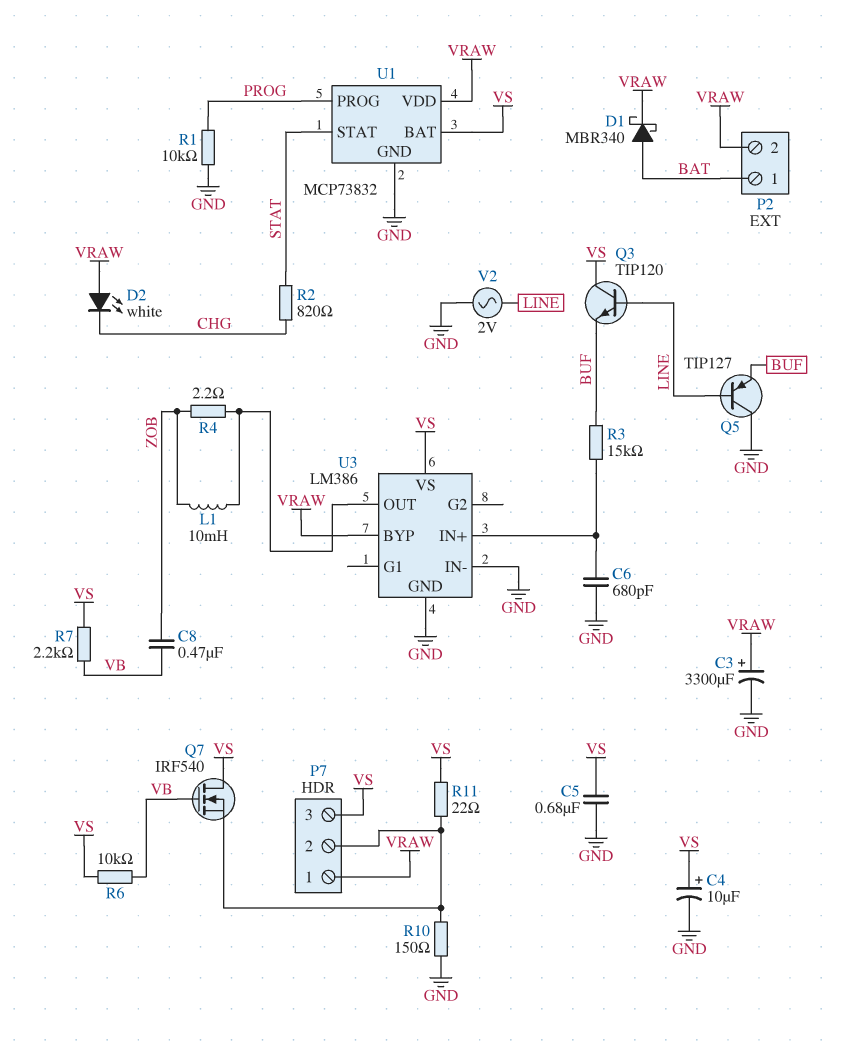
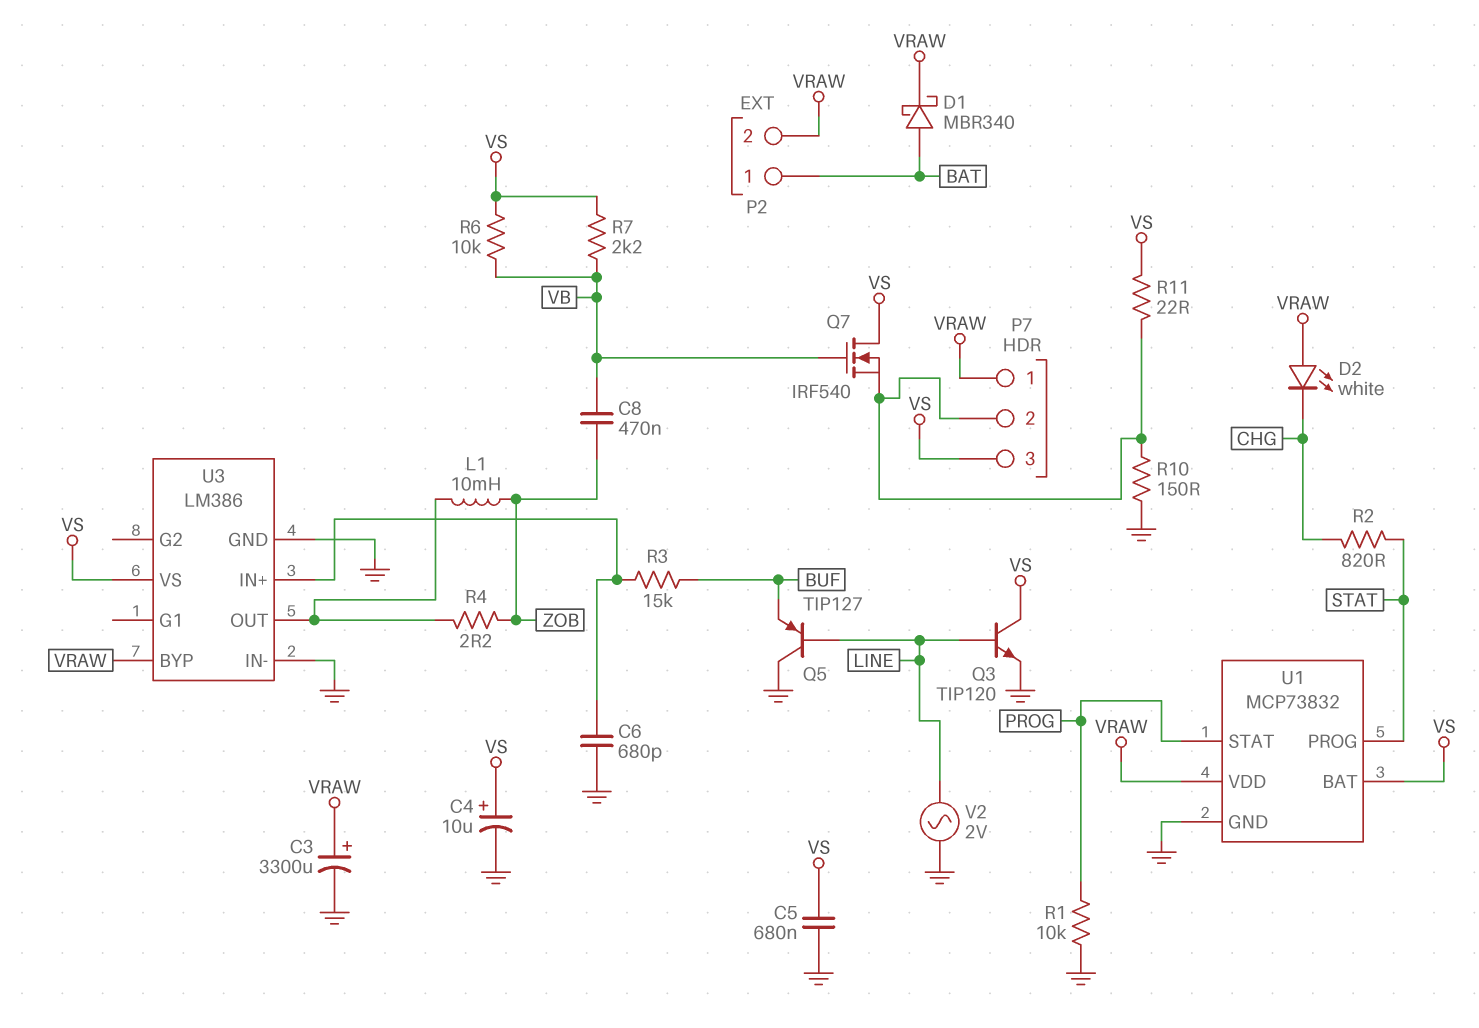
Q3: NPN TIP120 (B LINE, C VS, E BUF) -> NPN TIP120 (B LINE, C VS, E GND)
U1 pin PROG: PROG -> STAT
U1 pin STAT: STAT -> PROG

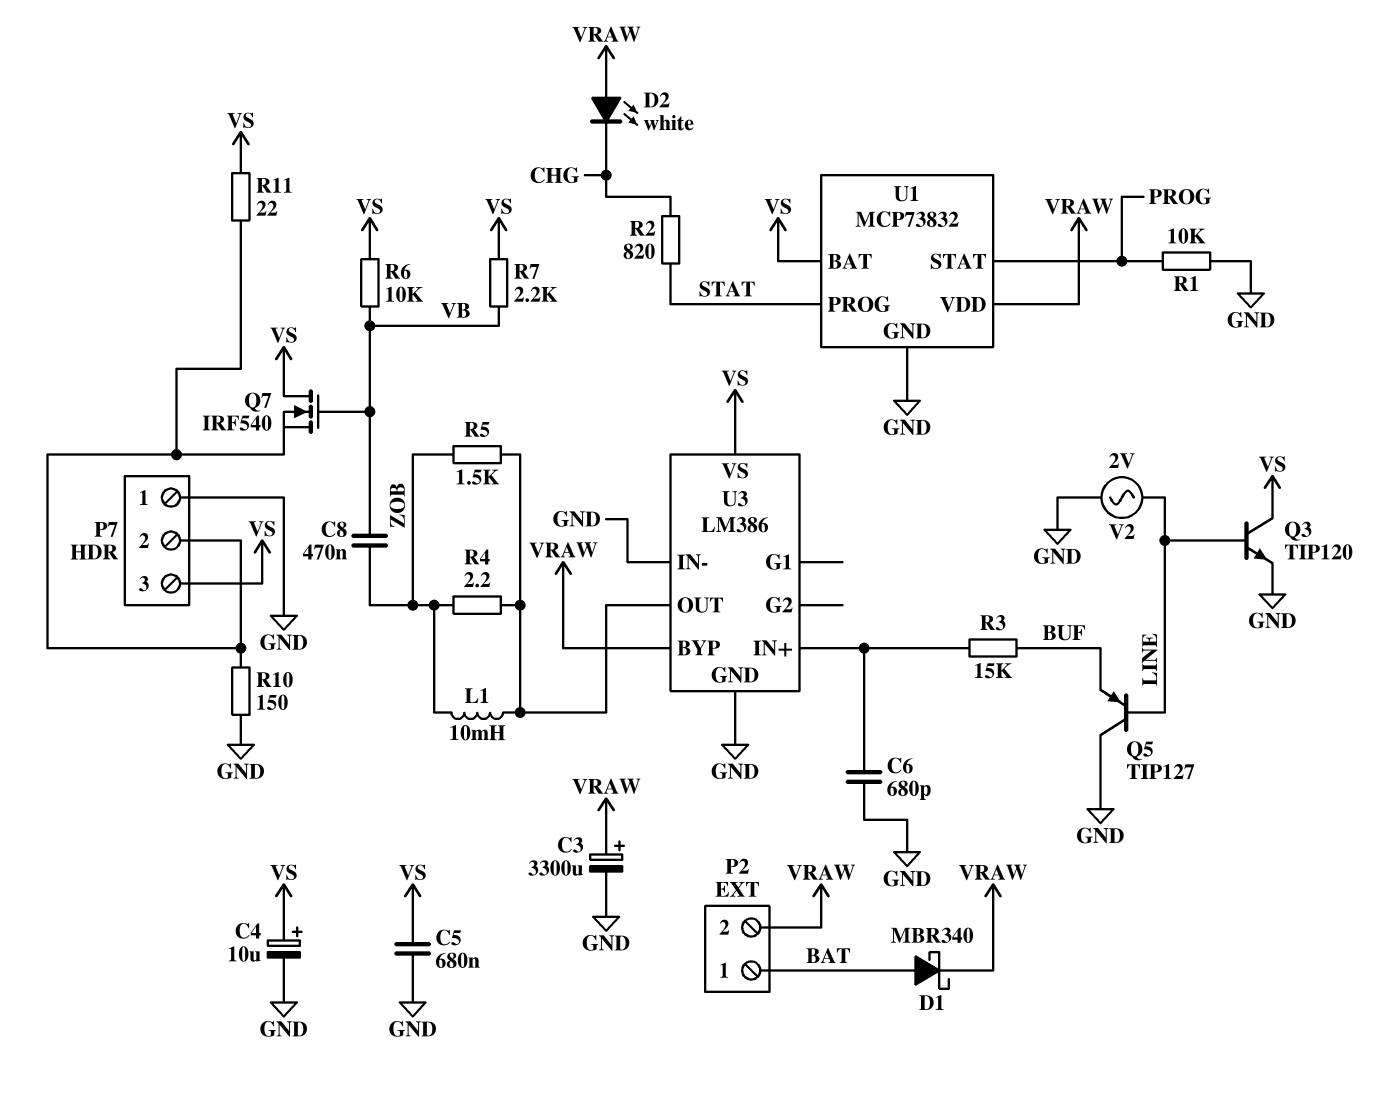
P7 pin 1: VRAW -> GND
R5: none -> 1.5k (U3/OUT, ZOB)

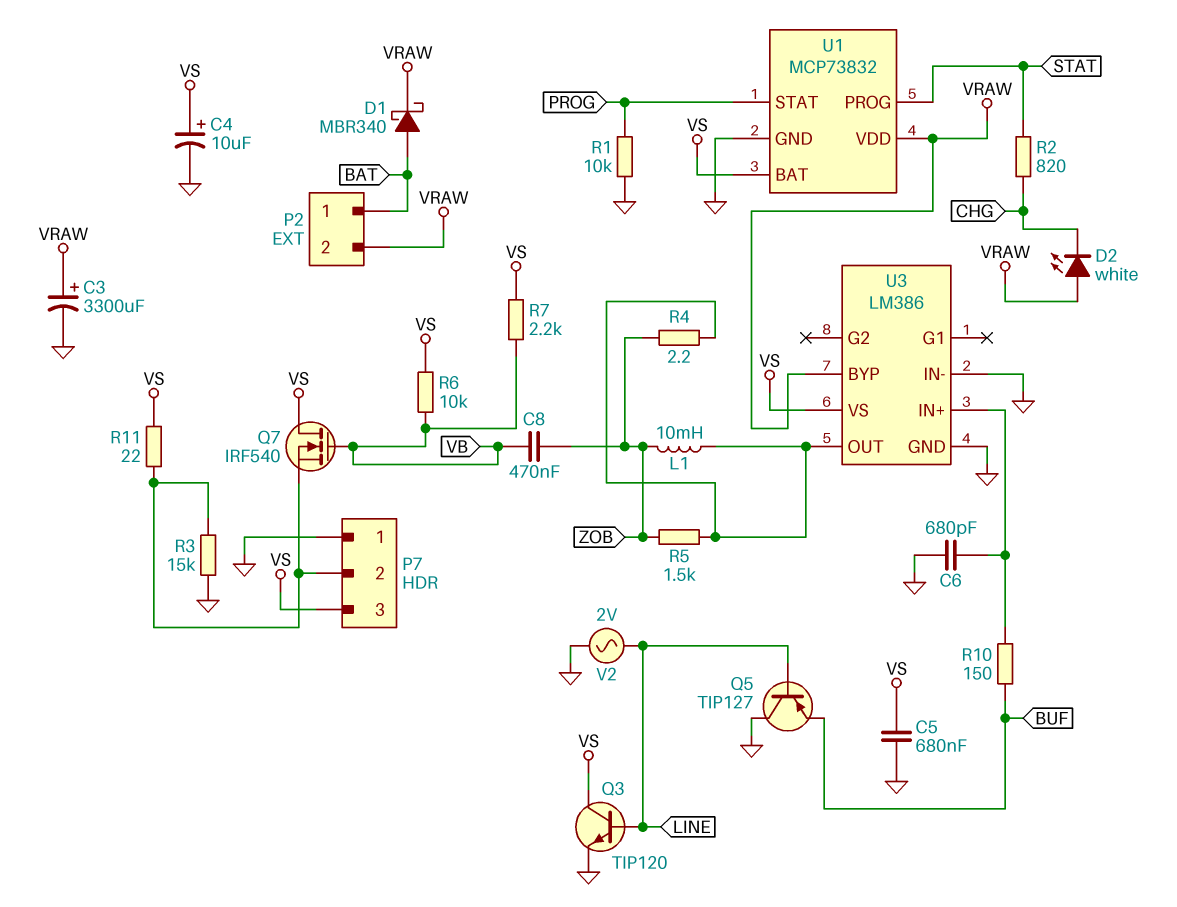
R3: 15k (BUF, U3/IN+) -> 15k (GND, P7/2)
R10: 150 (GND, P7/2) -> 150 (BUF, U3/IN+)

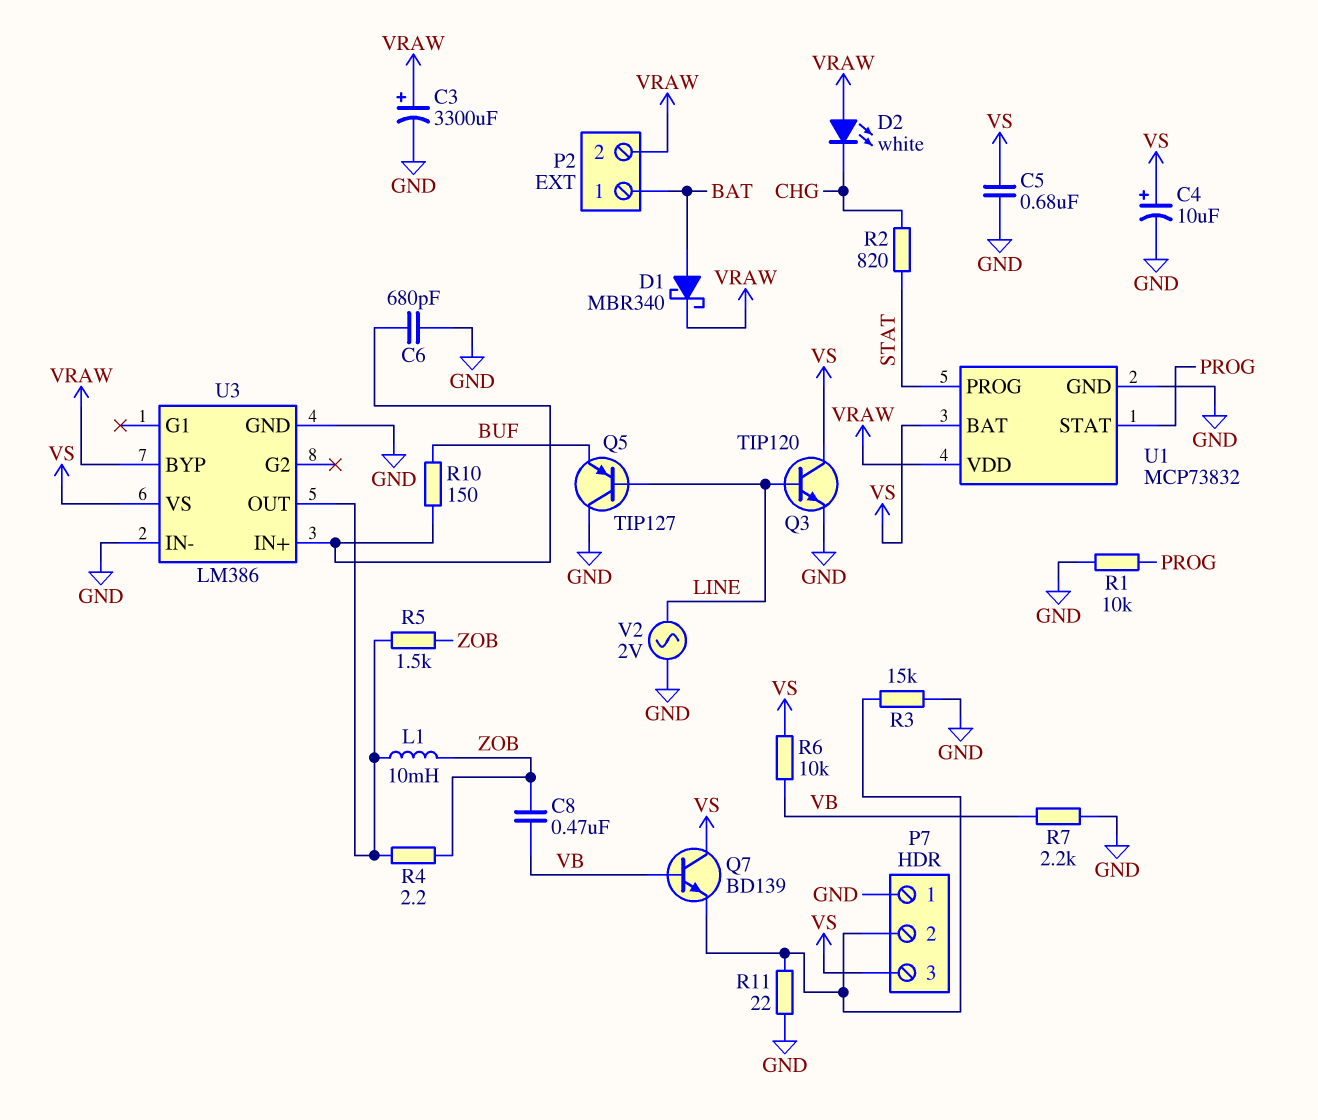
Q7: NMOS IRF540 (G VB, D VS, S P7/2) -> NPN BD139 (B VB, C VS, E P7/2)
R7: 2.2k (VB, VS) -> 2.2k (GND, VB)
R11: 22 (P7/2, VS) -> 22 (GND, P7/2)

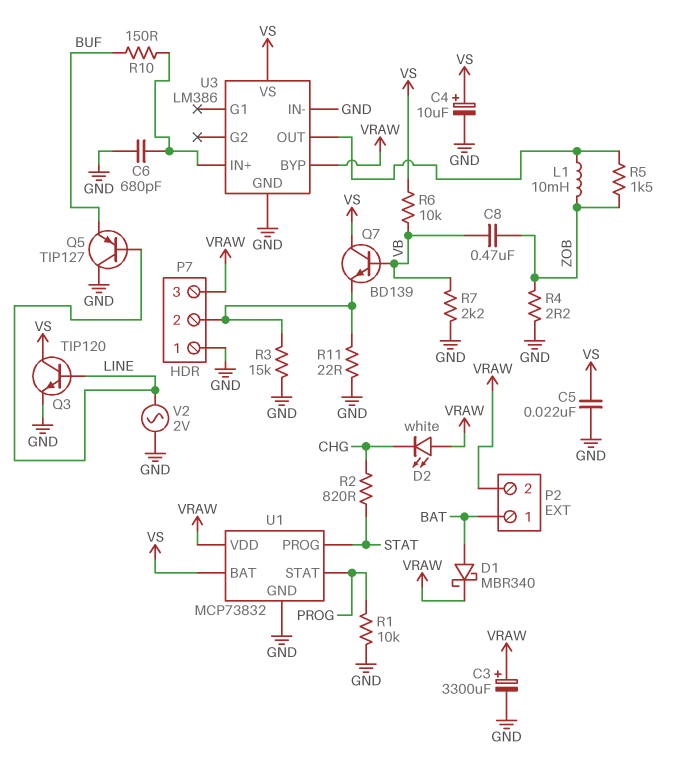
C5: 680nF (GND, VS) -> 22nF (GND, VS)
P7 pin 3: VS -> VRAW
R4: 2.2 (U3/OUT, ZOB) -> 2.2 (GND, ZOB)

